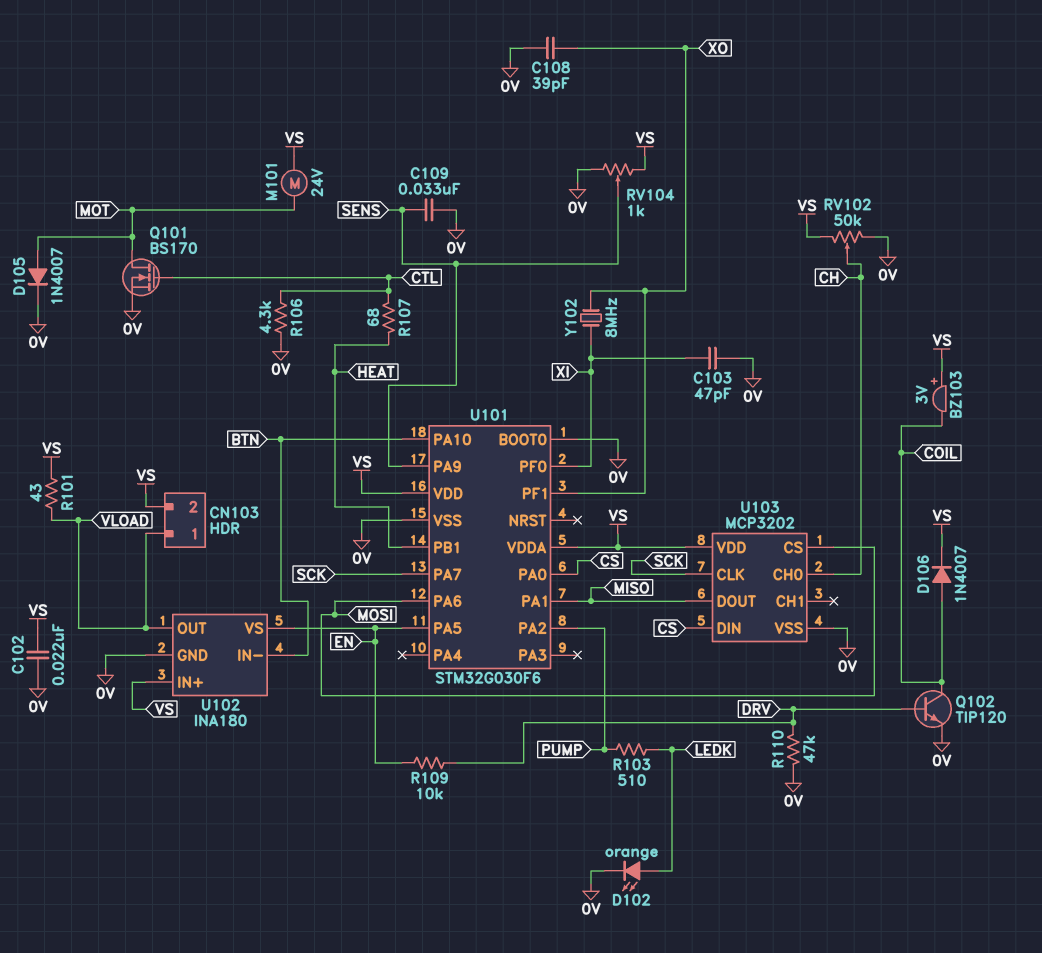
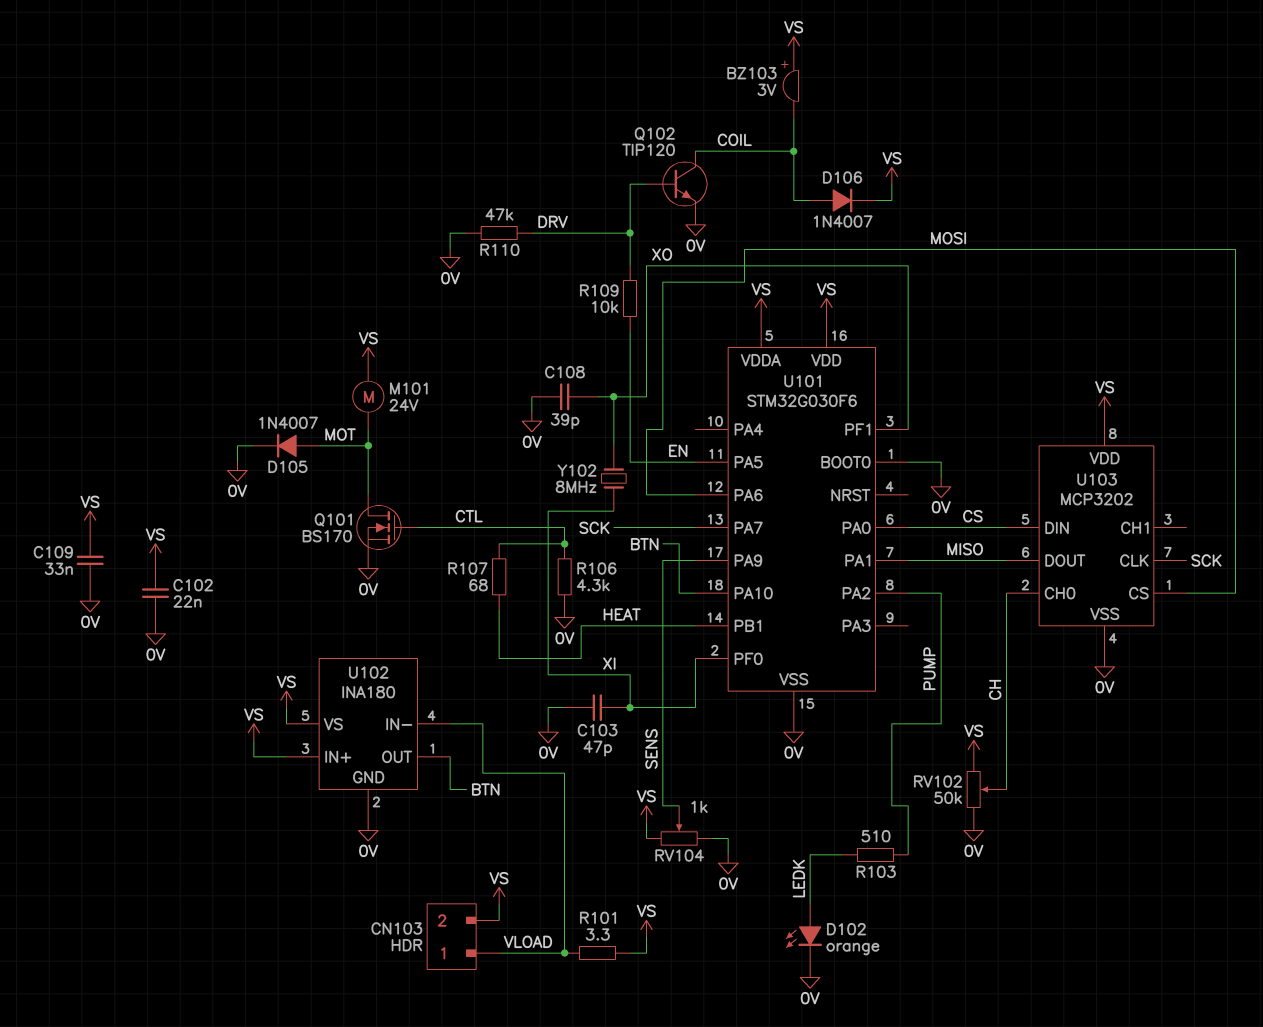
C109: 33nF (0V, SENS) -> 33nF (0V, VS)
R101: 43 (VLOAD, VS) -> 3.3 (VLOAD, VS)
U102 pin IN-: BTN -> VLOAD
U102 pin OUT: VLOAD -> BTN
U102 pin VS: EN -> VS

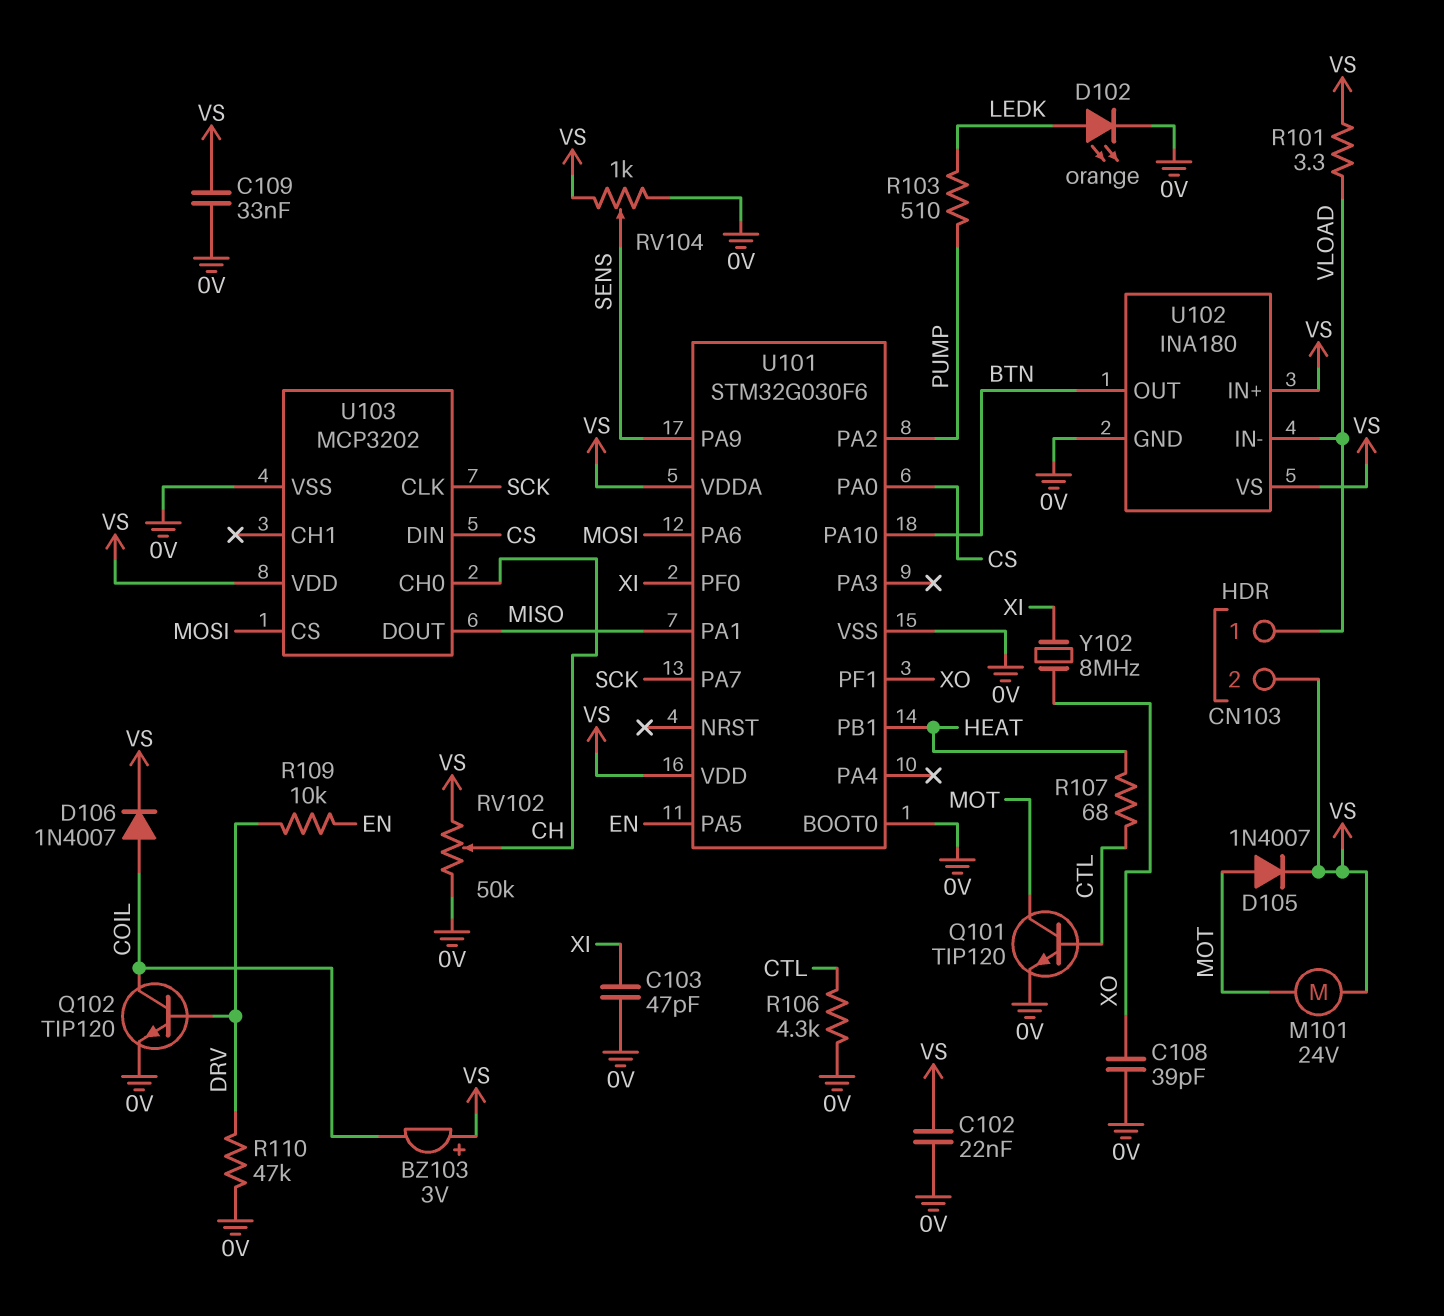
D105: diode 1N4007 (A MOT, K 0V) -> diode 1N4007 (A MOT, K VS)
Q101: NMOS BS170 (G CTL, D MOT, S 0V) -> NPN TIP120 (B CTL, C MOT, E 0V)

